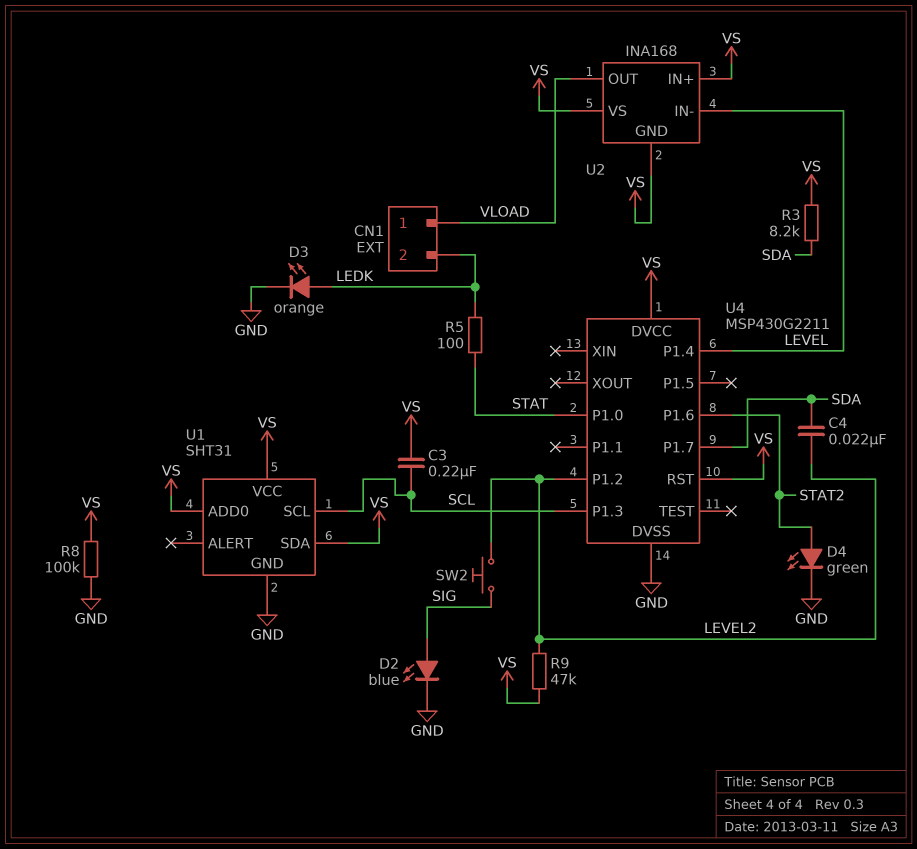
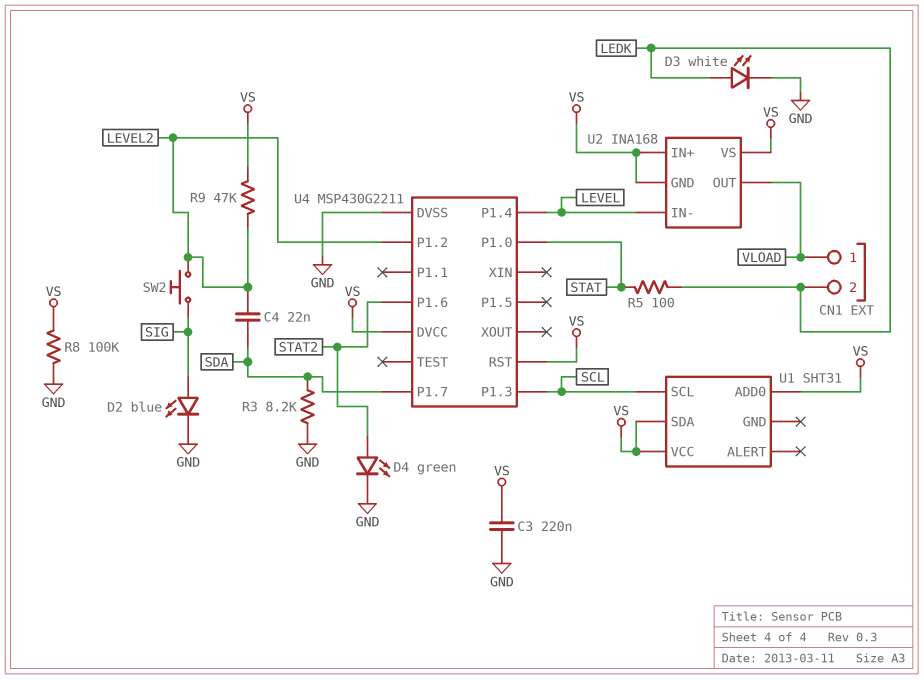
C3: 220nF (SCL, VS) -> 220nF (GND, VS)
D3: LED orange (A LEDK, K GND) -> LED white (A LEDK, K GND)
R3: 8.2k (SDA, VS) -> 8.2k (GND, SDA)
U1 pin GND: GND -> none

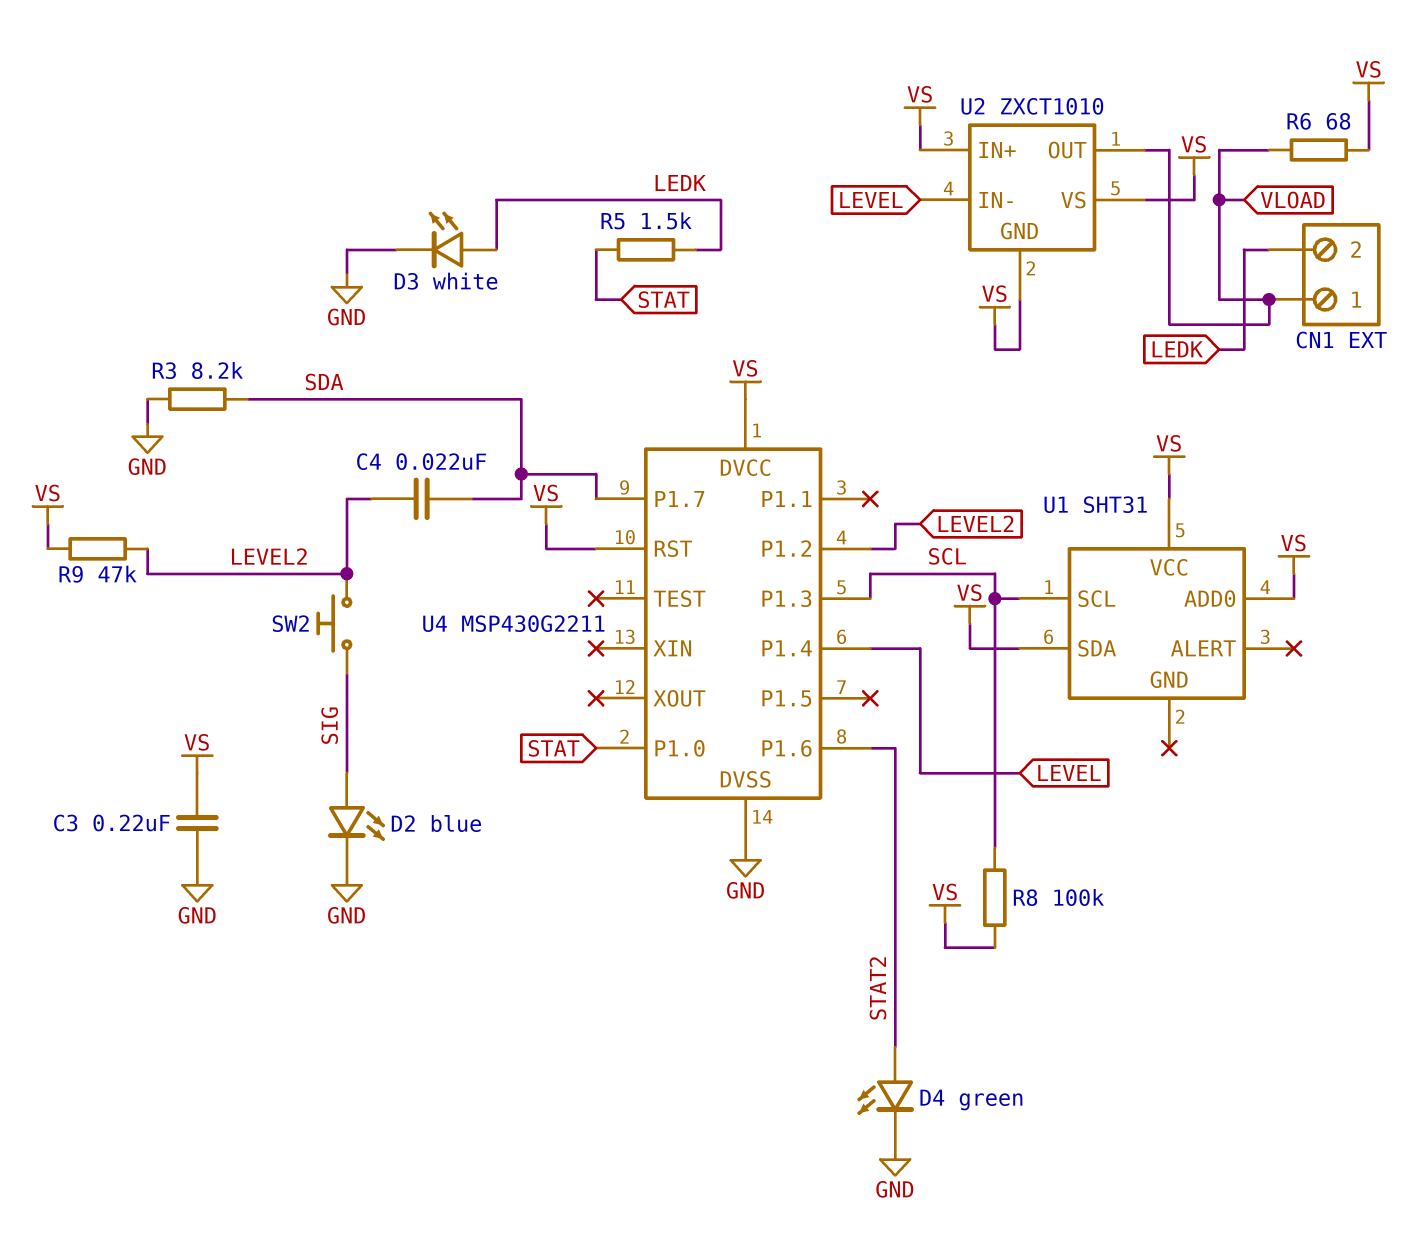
R5: 100 (LEDK, STAT) -> 1.5k (LEDK, STAT)
R6: none -> 68 (VLOAD, VS)
R8: 100k (GND, VS) -> 100k (SCL, VS)
U2: INA168 -> ZXCT1010

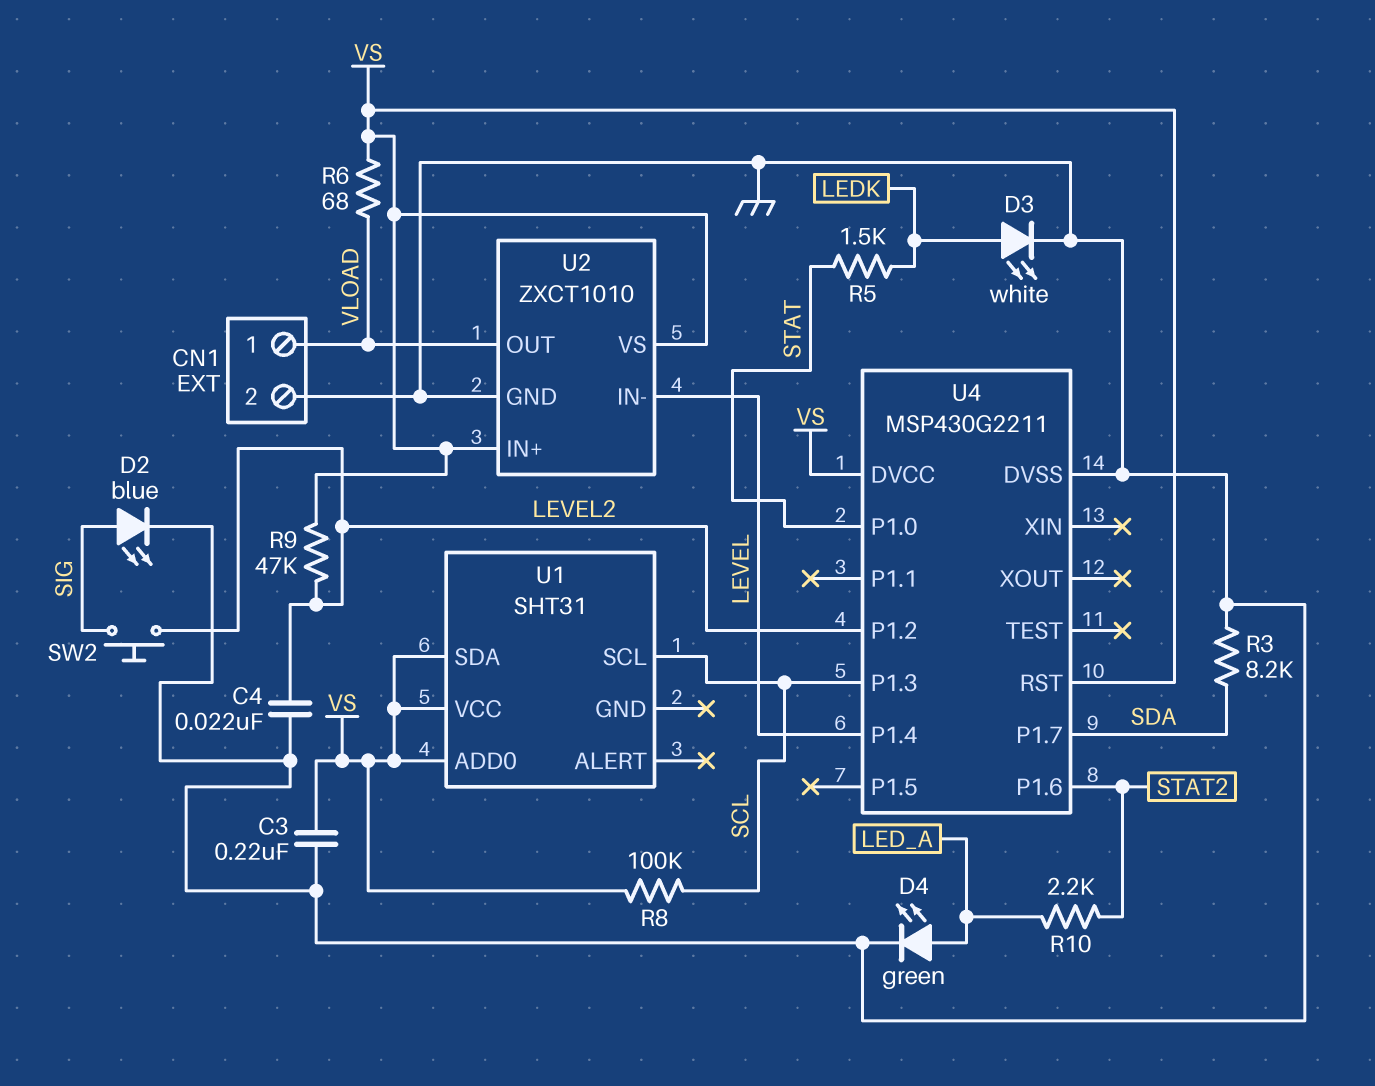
C4: 22nF (LEVEL2, SDA) -> 22nF (GND, LEVEL2)
CN1 pin 2: LEDK -> GND
D4: LED green (A STAT2, K GND) -> LED green (A LED_A, K GND)
R10: none -> 2.2k (LED_A, STAT2)
U2 pin GND: VS -> GND

